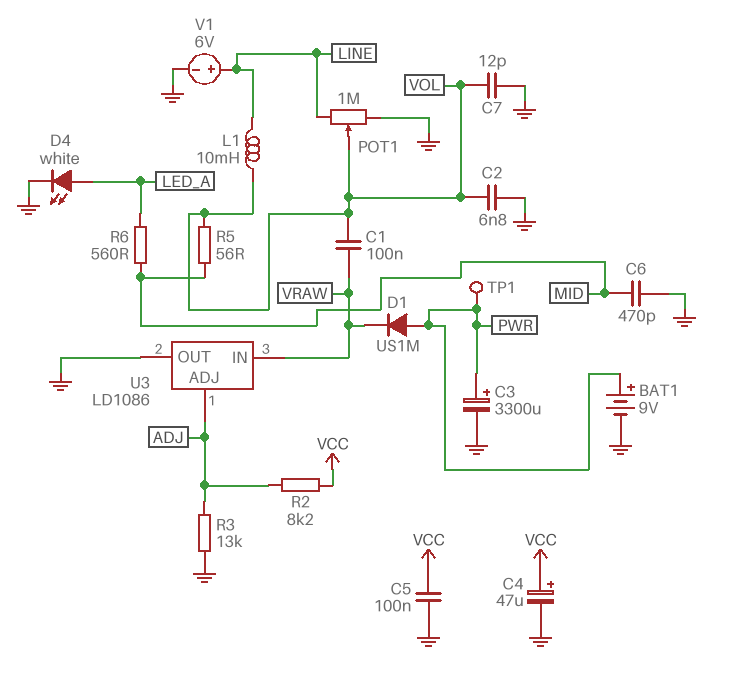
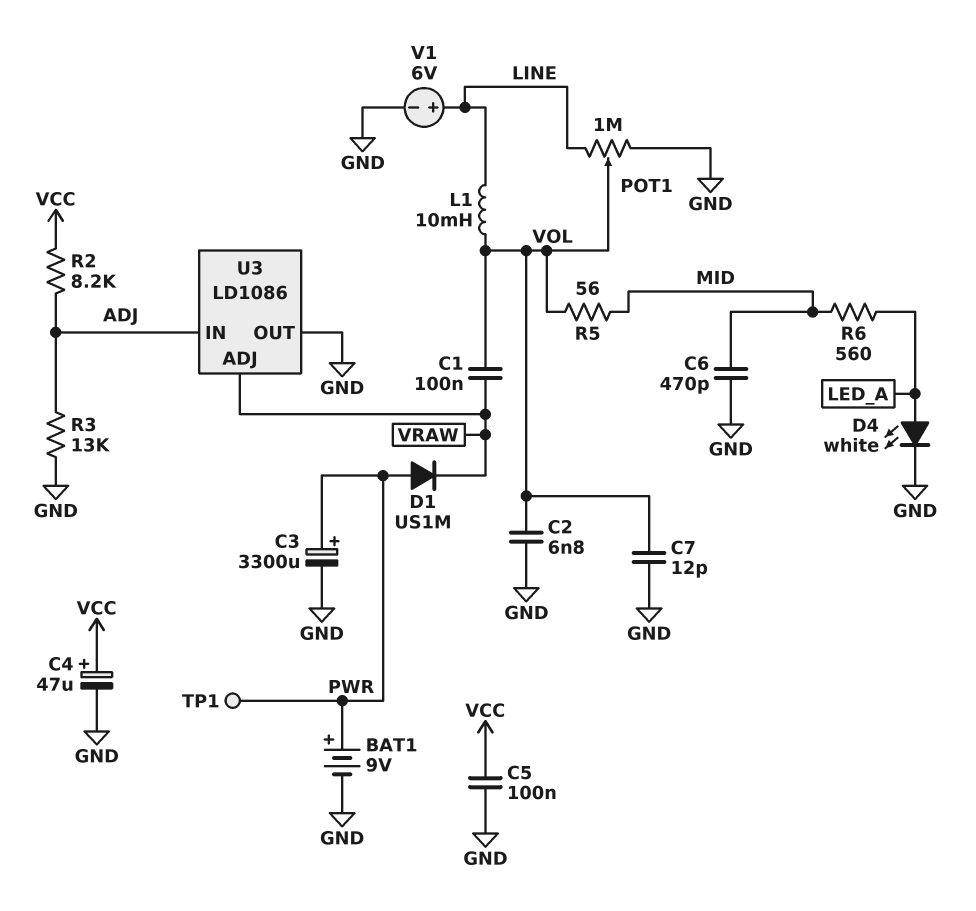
U3 pin ADJ: ADJ -> VRAW
U3 pin IN: VRAW -> ADJ

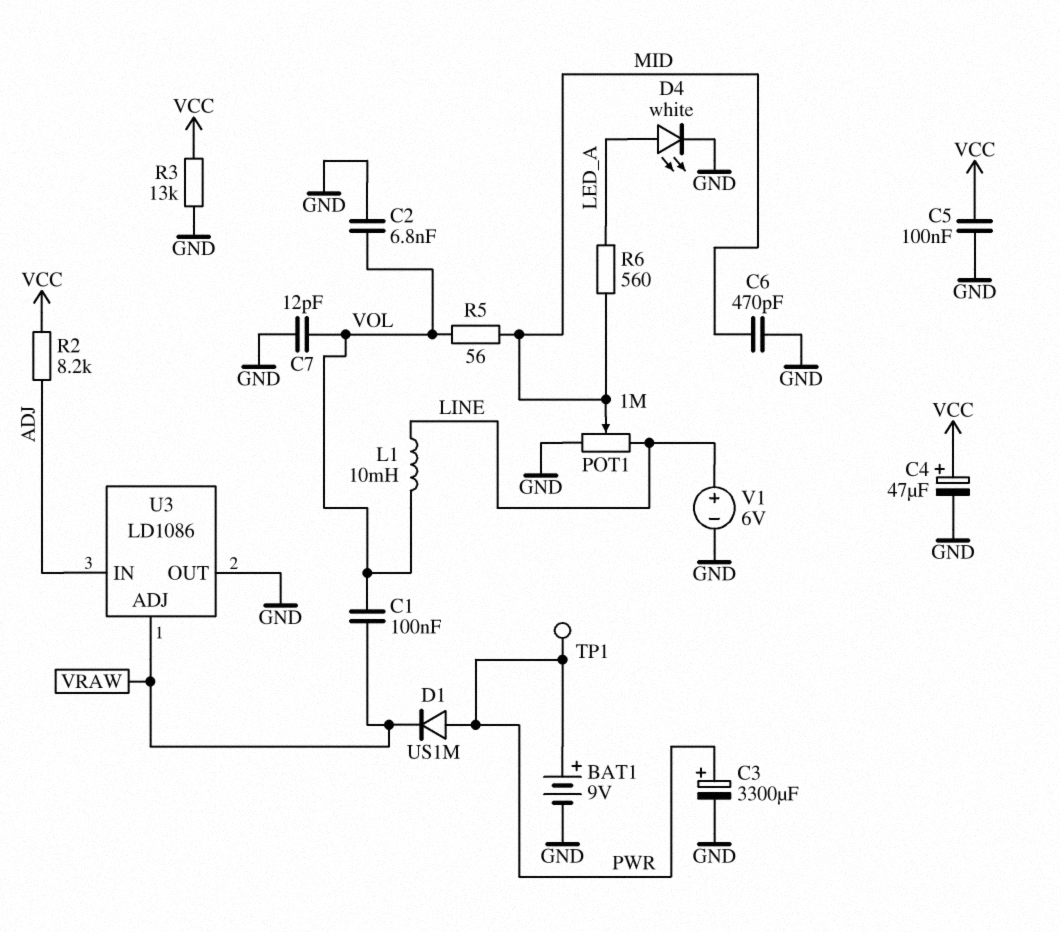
POT1: 1M (GND, LINE, wiper VOL) -> 1M (GND, LINE, wiper MID)
R3: 13k (ADJ, GND) -> 13k (GND, VCC)

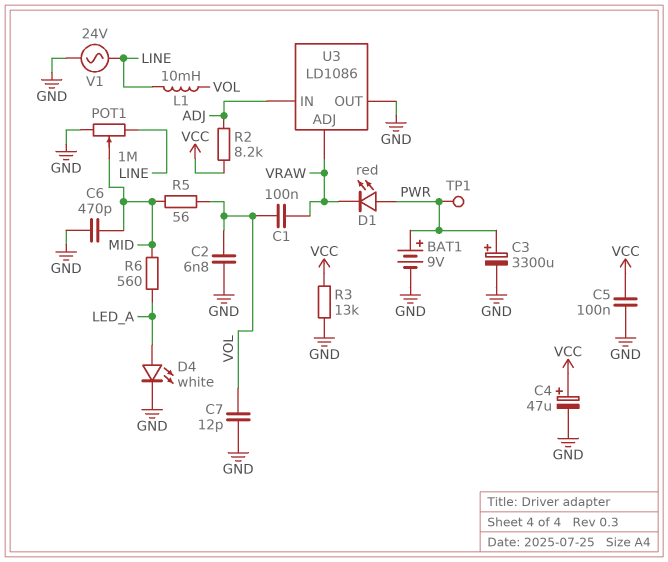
D1: diode US1M (A PWR, K VRAW) -> LED red (A PWR, K VRAW)
V1: 6V (plus LINE, minus GND) -> AC 24V (GND, LINE)

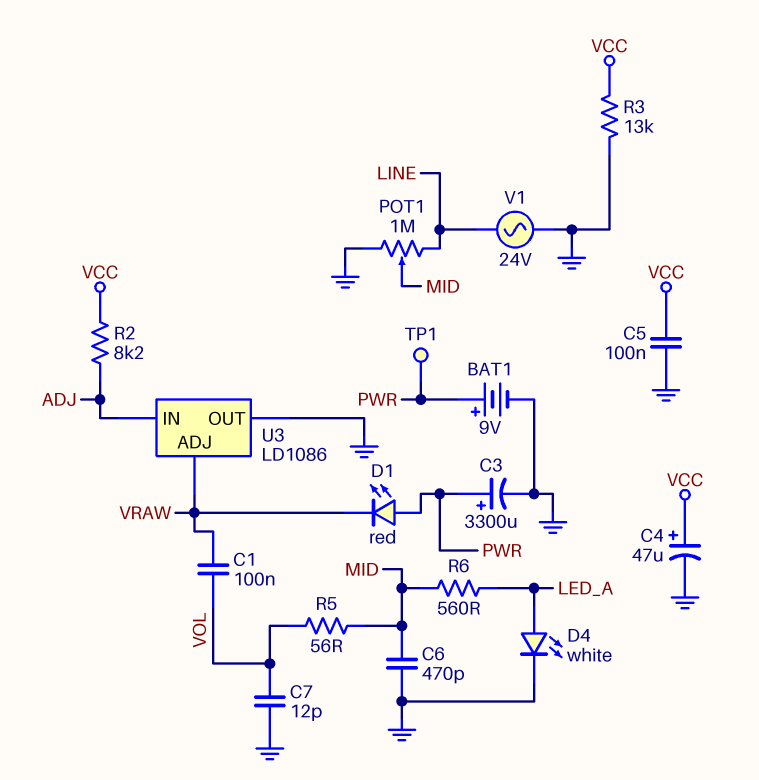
C2: 6.8nF (GND, VOL) -> none
L1: 10mH (LINE, VOL) -> none

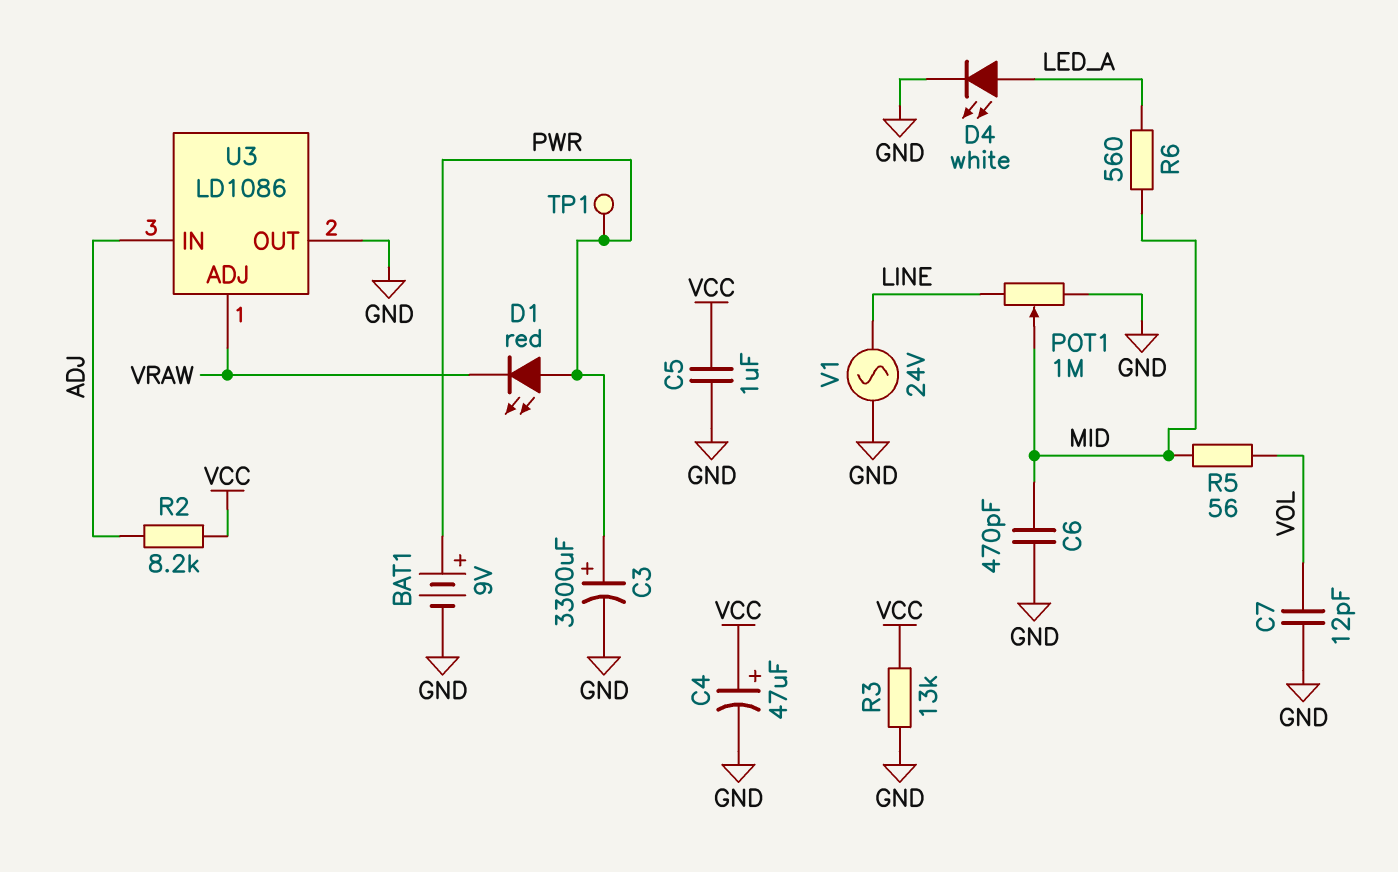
C1: 100nF (VOL, VRAW) -> none
C5: 100nF (GND, VCC) -> 1uF (GND, VCC)

